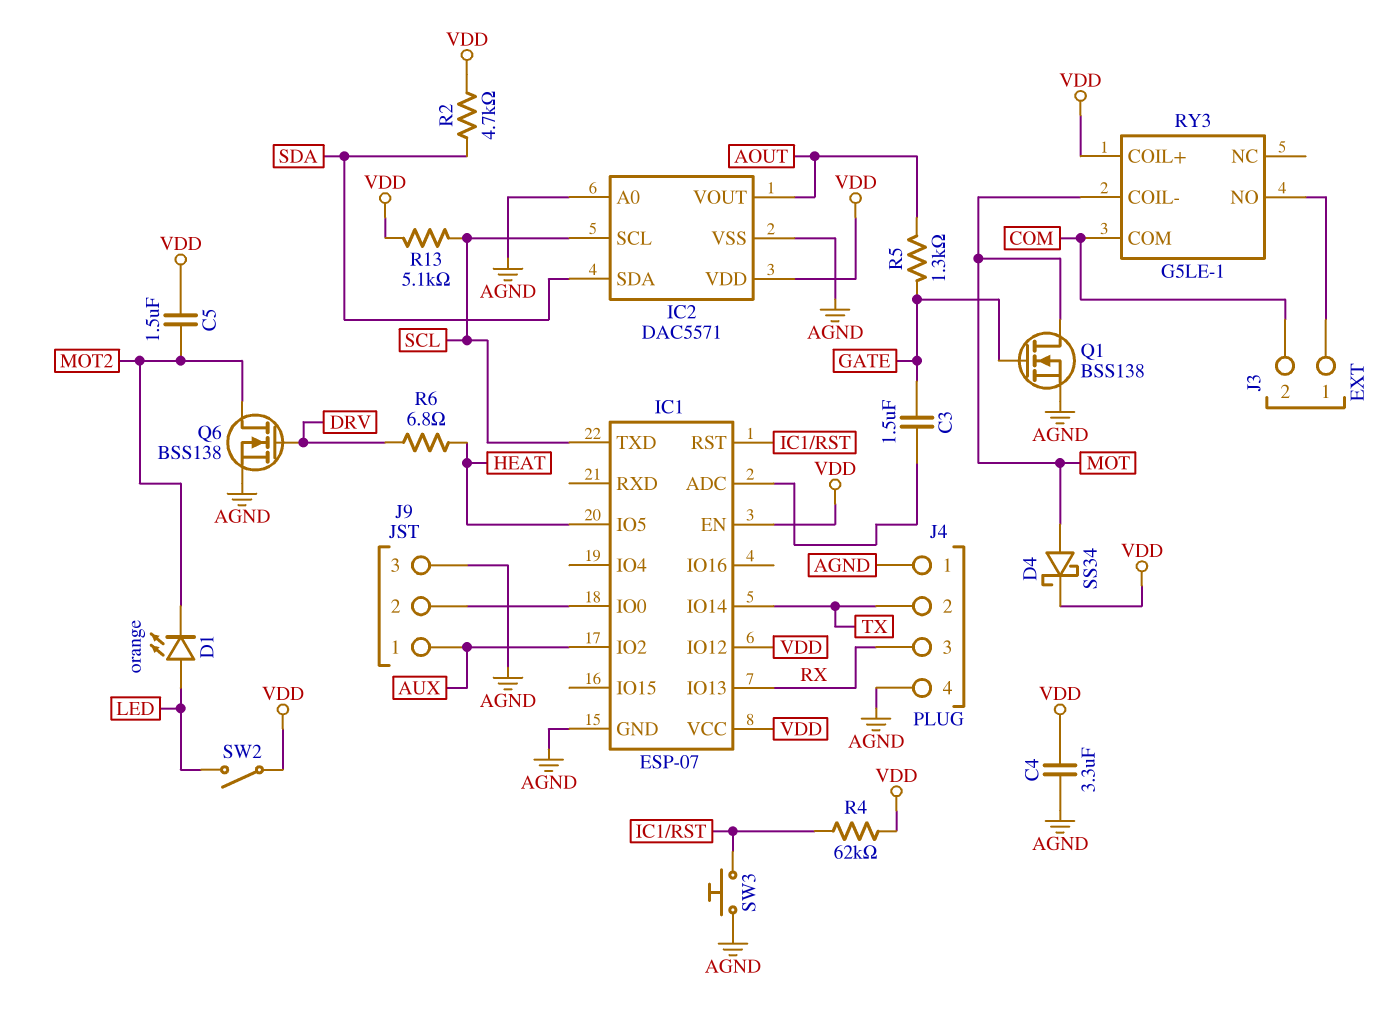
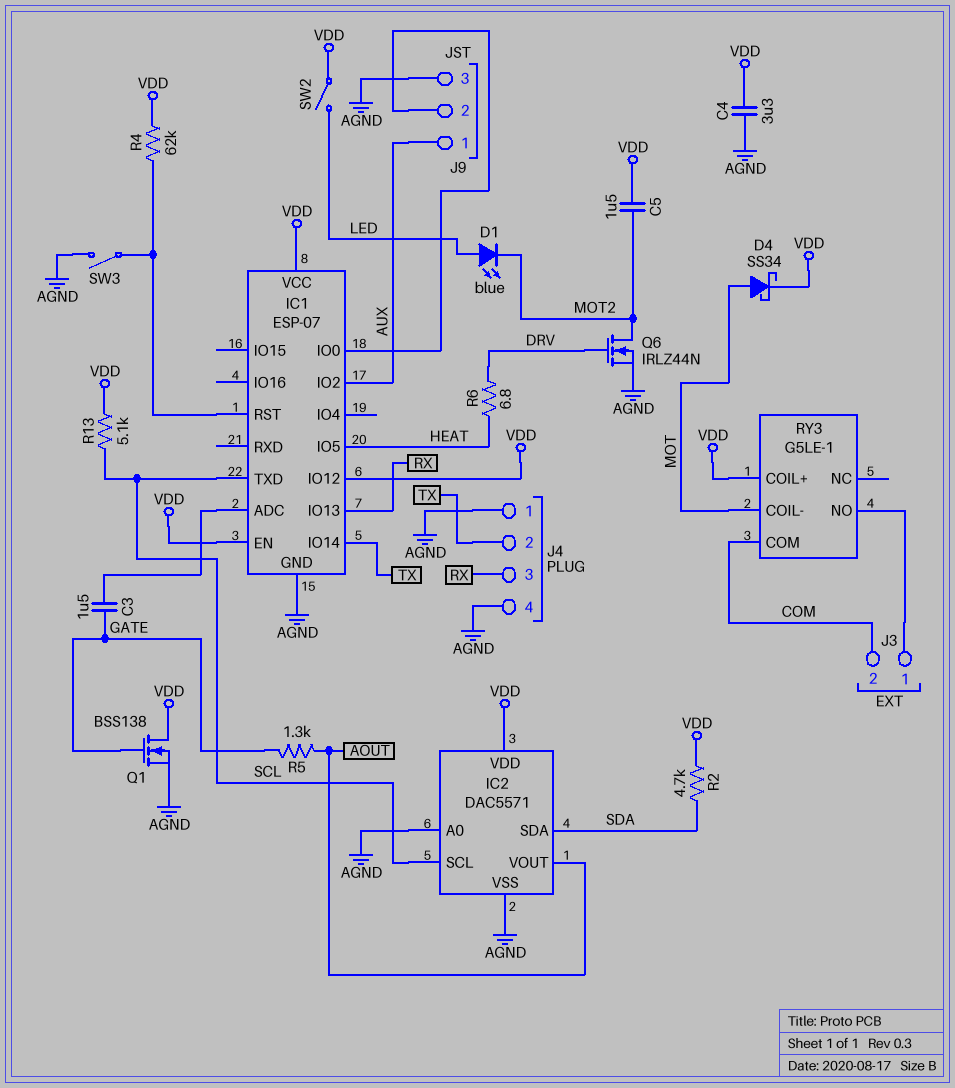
D1: LED orange (A LED, K MOT2) -> LED blue (A LED, K MOT2)
Q1: NMOS BSS138 (G GATE, D MOT, S AGND) -> NMOS BSS138 (G GATE, D VDD, S AGND)
Q6: NMOS BSS138 (G DRV, D MOT2, S AGND) -> NMOS IRLZ44N (G DRV, D MOT2, S AGND)
SW3: button (AGND, IC1/RST) -> switch (AGND, IC1/RST)

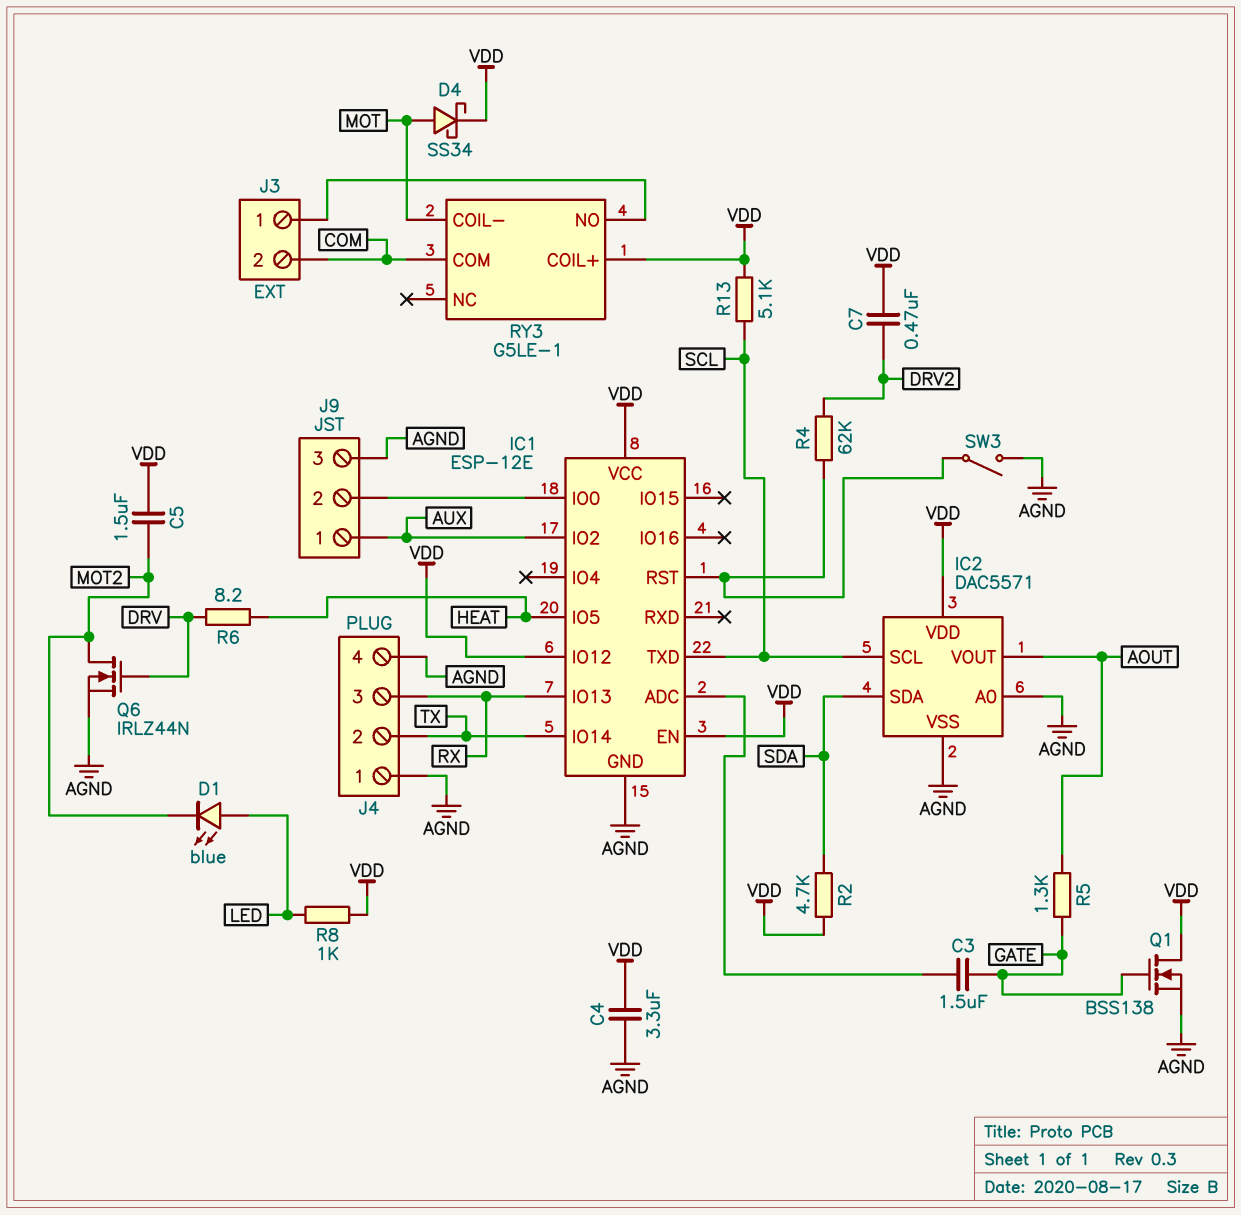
C7: none -> 470nF (DRV2, VDD)
IC1: ESP-07 -> ESP-12E
R4: 62k (IC1/RST, VDD) -> 62k (DRV2, IC1/RST)
R6: 6.8 (DRV, HEAT) -> 8.2 (DRV, HEAT)
R8: none -> 1k (LED, VDD)
SW2: switch (LED, VDD) -> none

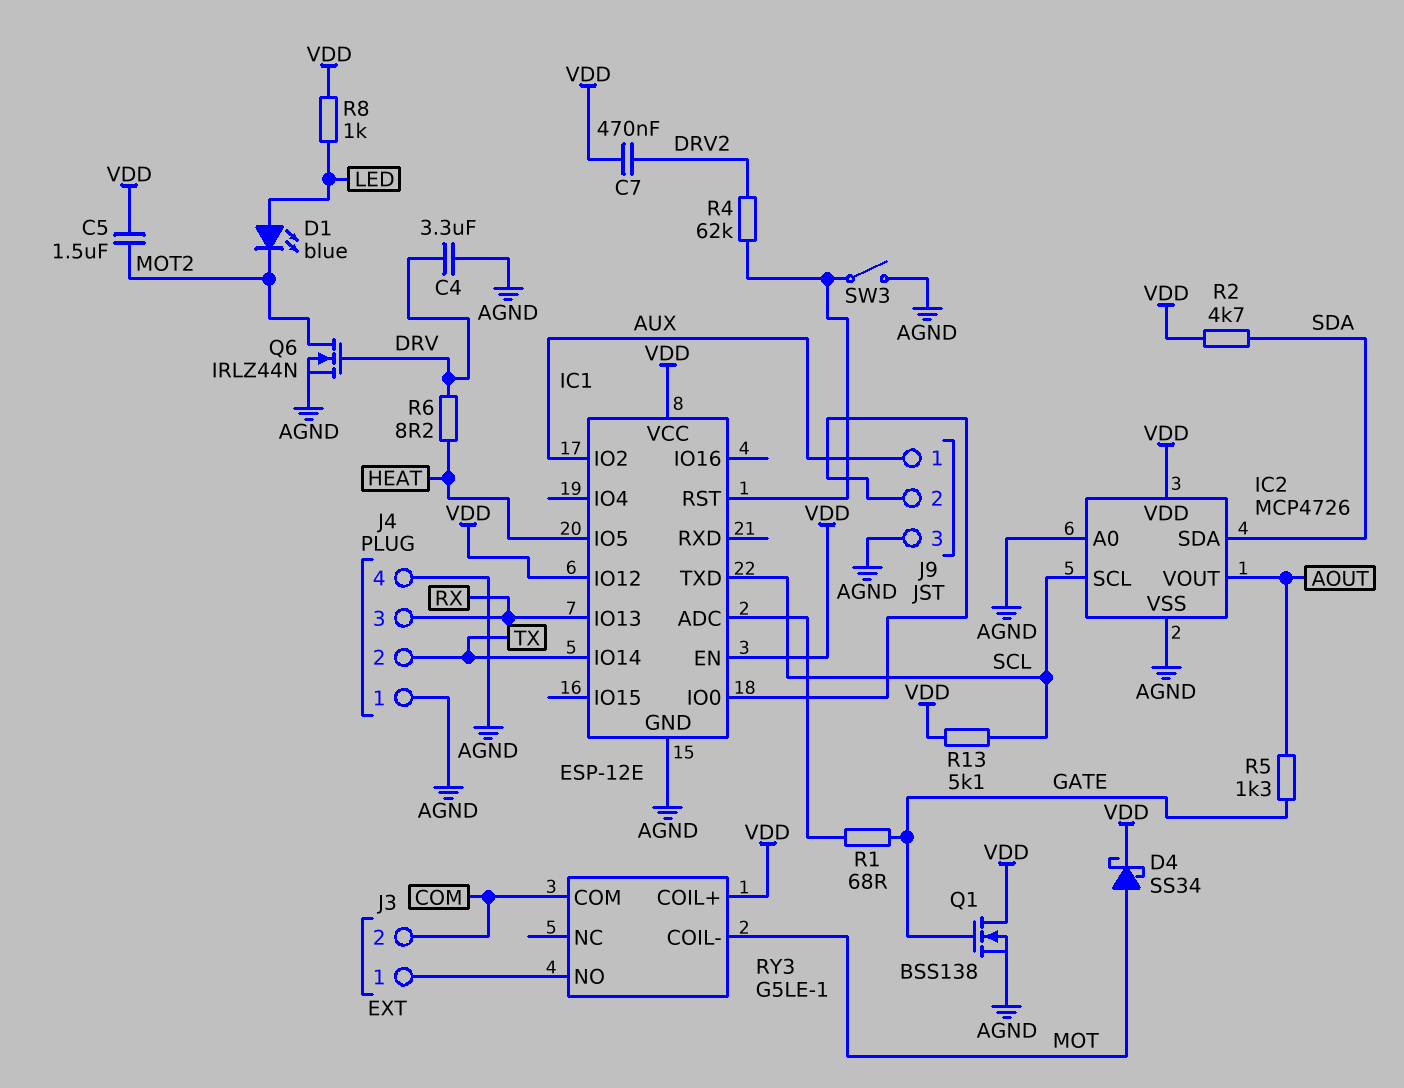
C3: 1.5uF (GATE, IC1/ADC) -> none
C4: 3.3uF (AGND, VDD) -> 3.3uF (AGND, DRV)
IC2: DAC5571 -> MCP4726
R1: none -> 68 (GATE, IC1/ADC)

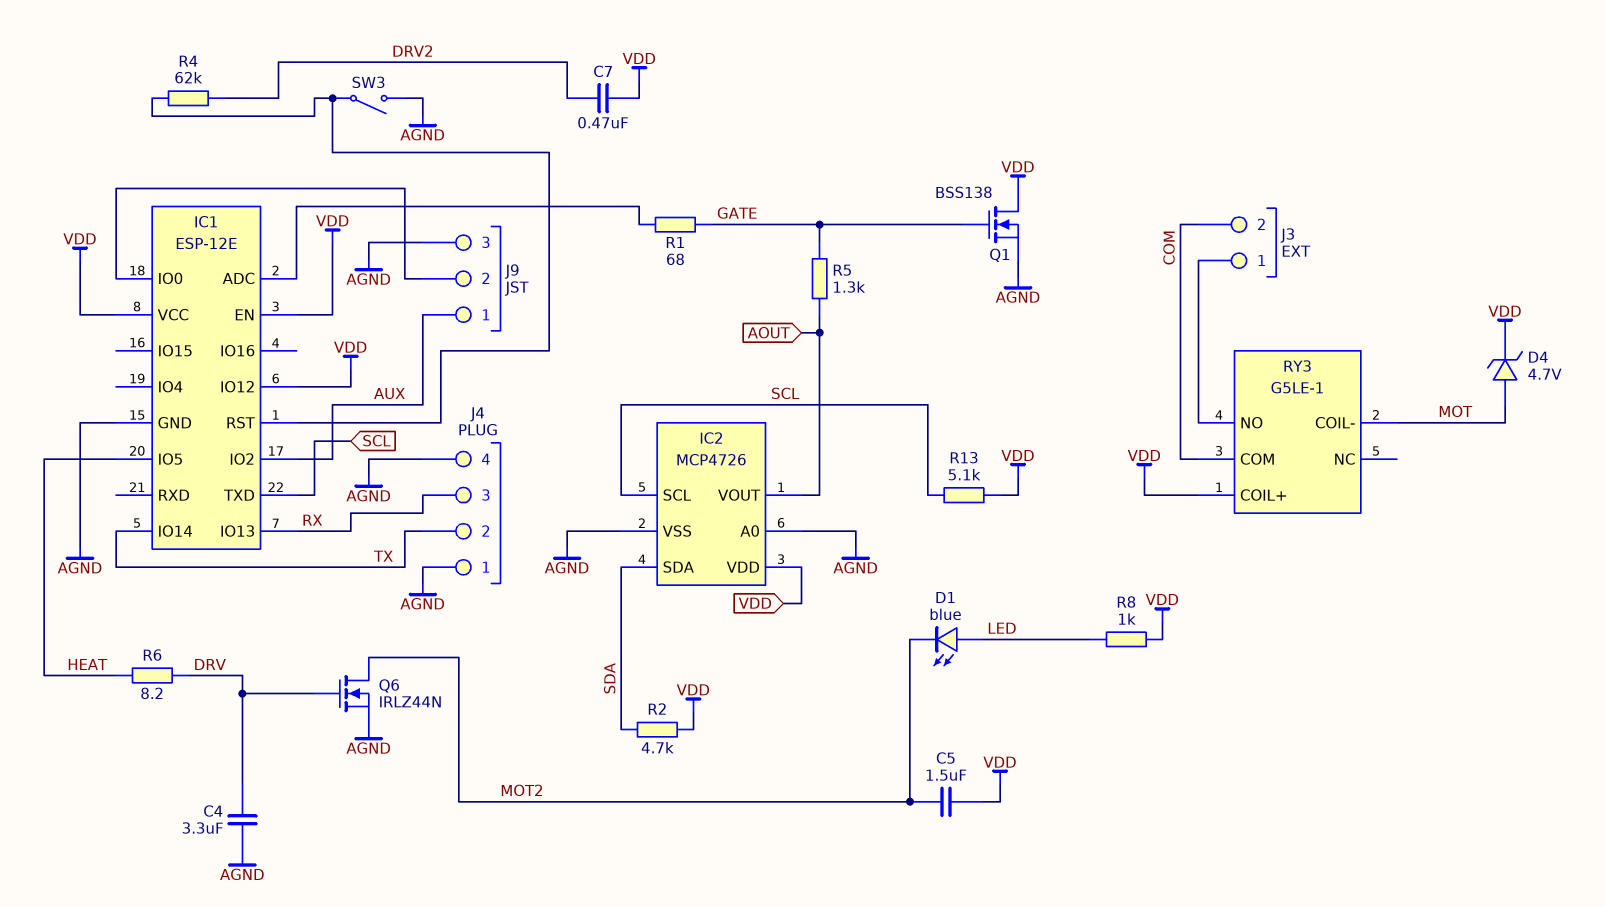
D4: schottky SS34 (A MOT, K VDD) -> zener 4.7V (A MOT, K VDD)

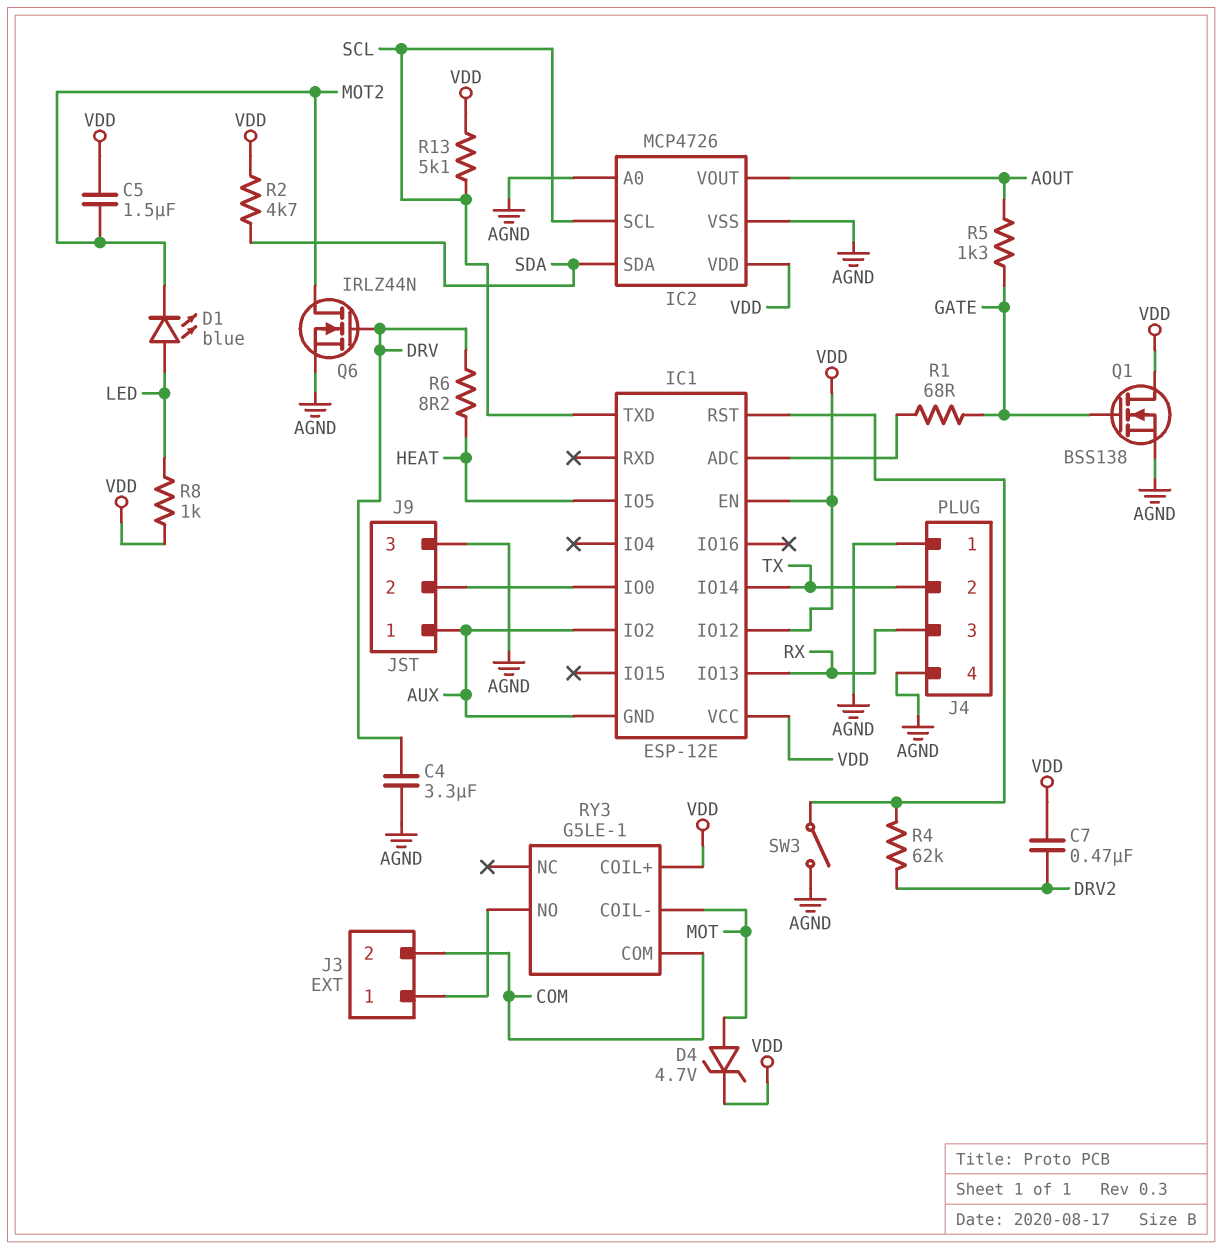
IC1 pin GND: AGND -> AUX

